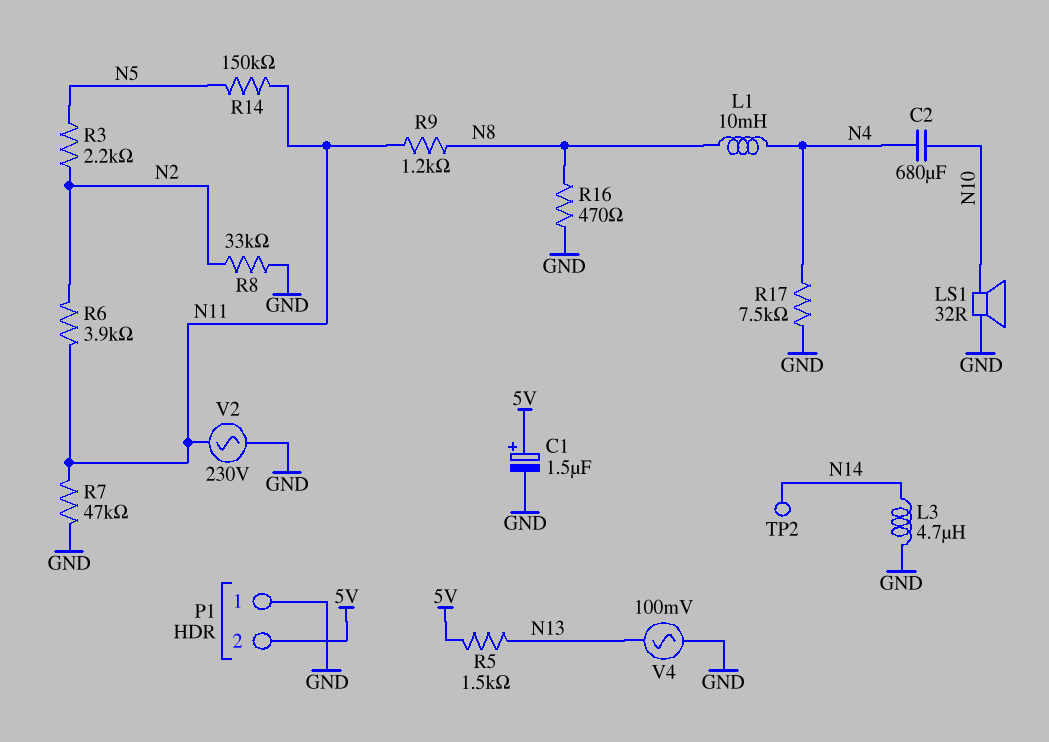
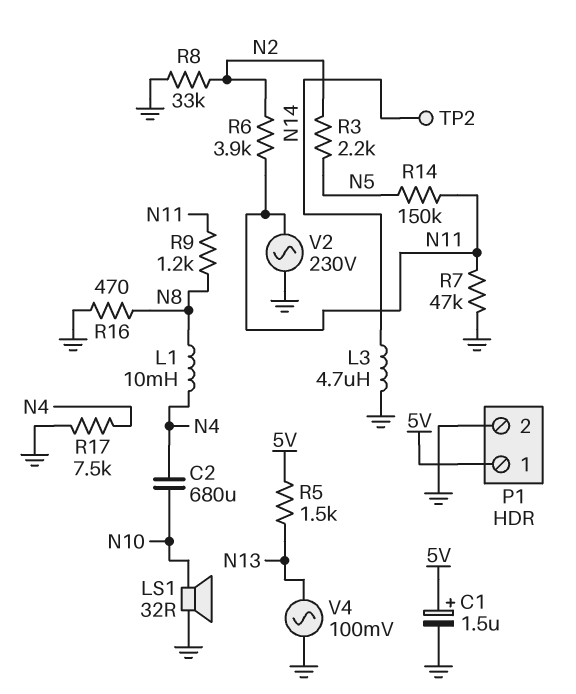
P1 pin 1: GND -> 5V
P1 pin 2: 5V -> GND

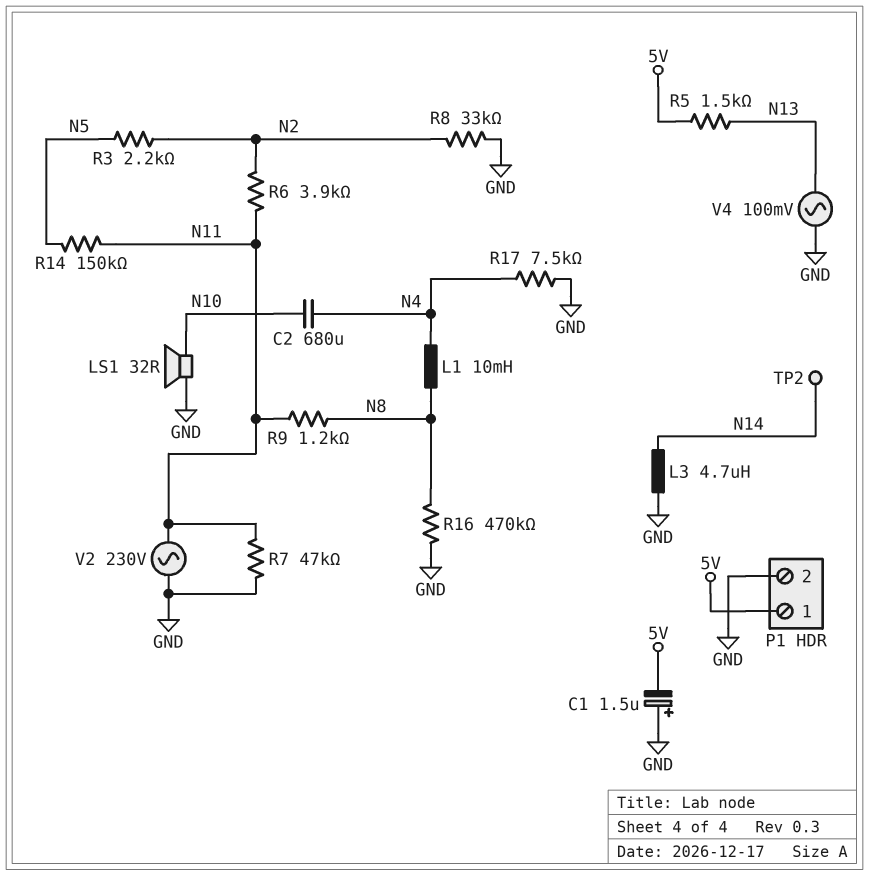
C1: 1.5uF (plus 5V, minus GND) -> 1.5uF (plus GND, minus 5V)
R16: 470 (GND, N8) -> 470k (GND, N8)

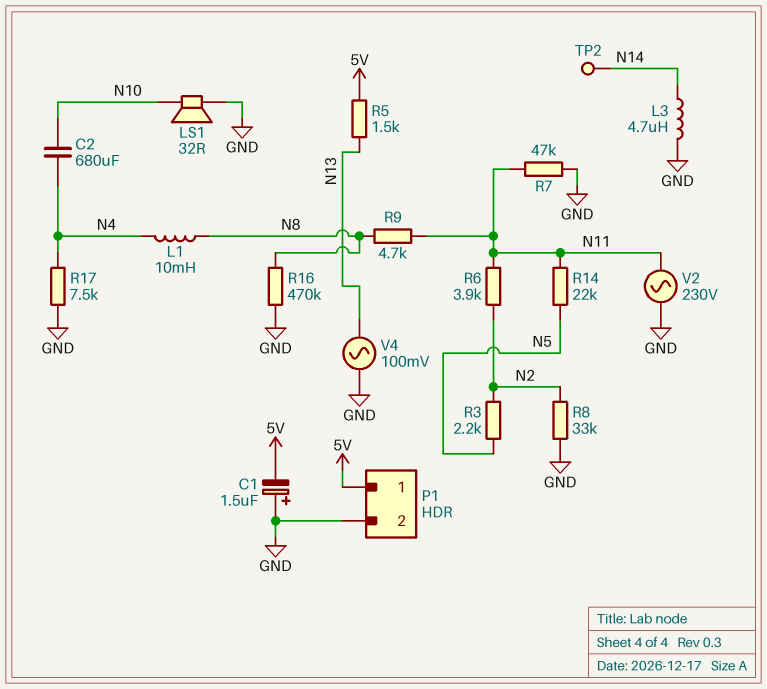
R9: 1.2k (N8, N11) -> 4.7k (N8, N11)
R14: 150k (N5, N11) -> 22k (N5, N11)

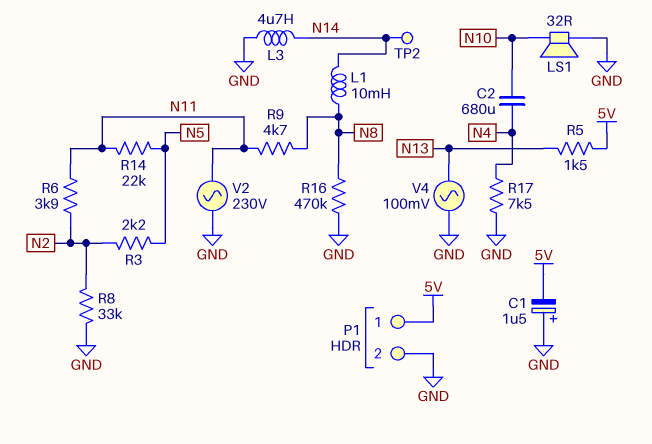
L1: 10mH (N4, N8) -> 10mH (N8, N14)
R7: 47k (GND, N11) -> none

